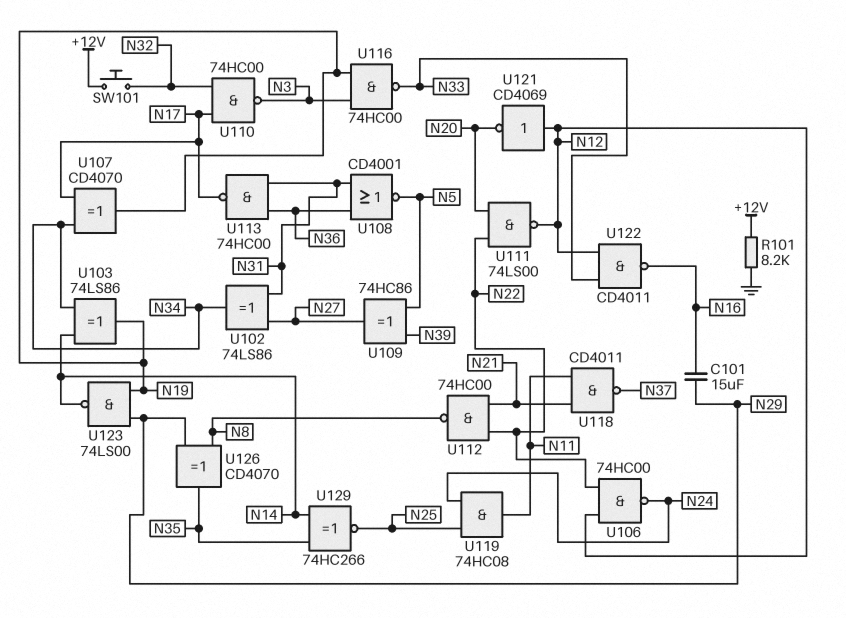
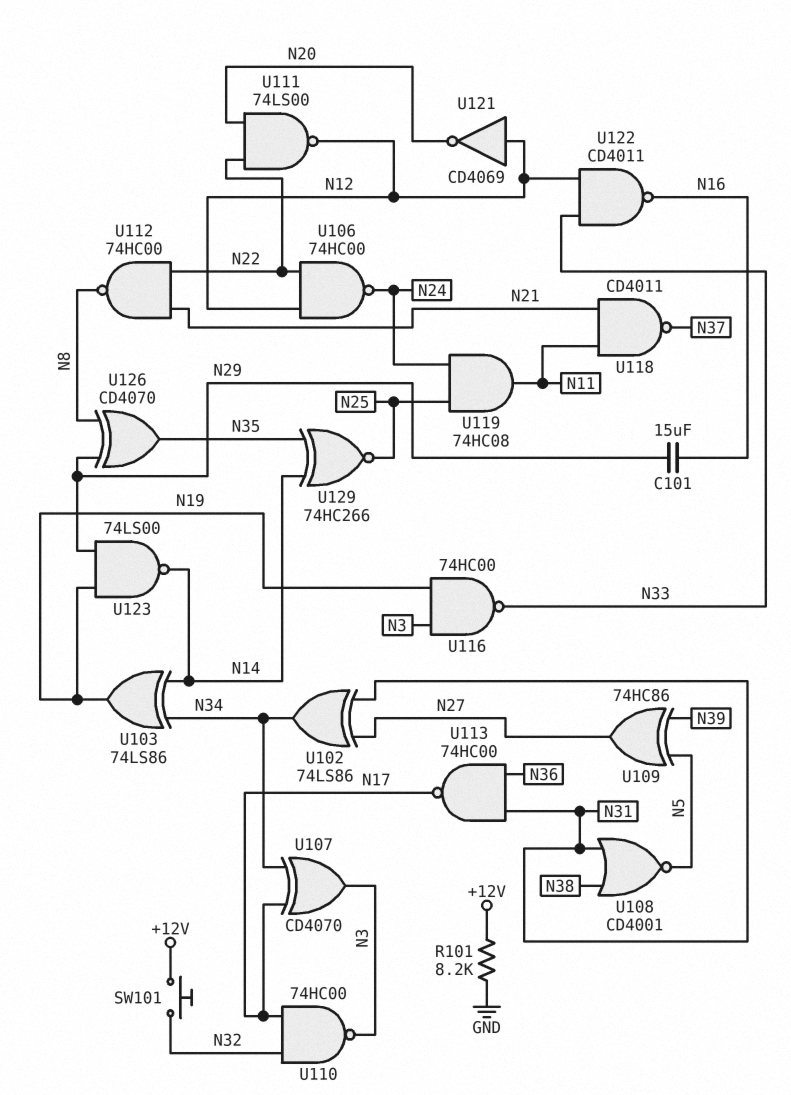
U107: XOR CD4070 (in N17, in N34, out N19) -> XOR CD4070 (in N17, in N34, out N3)
U108: NOR CD4001 (in N31, in N36, out N5) -> NOR CD4001 (in N31, in N38, out N5)

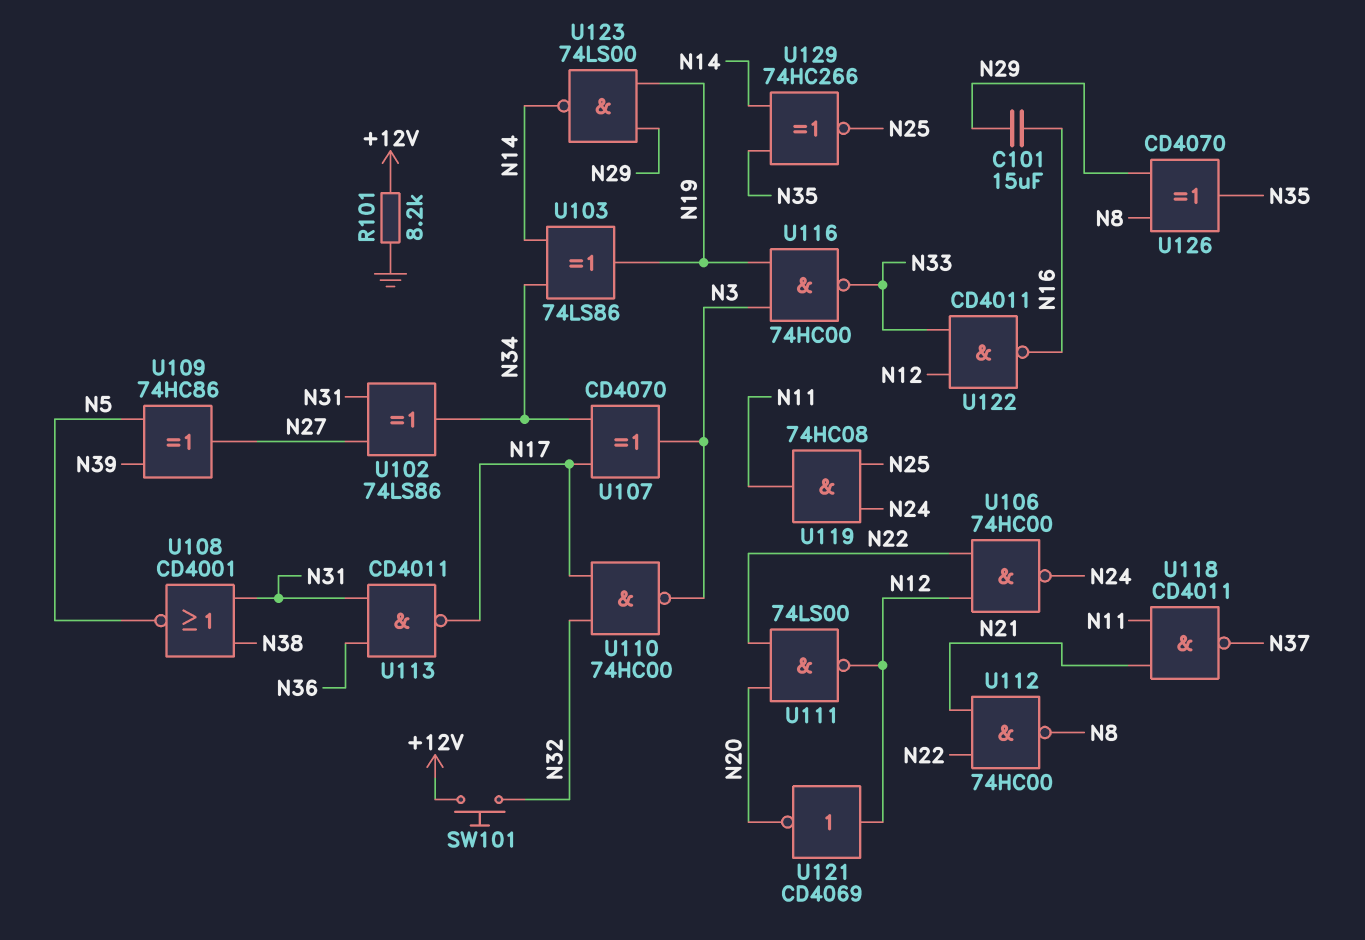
U113: NAND 74HC00 (in N31, in N36, out N17) -> NAND CD4011 (in N31, in N36, out N17)

